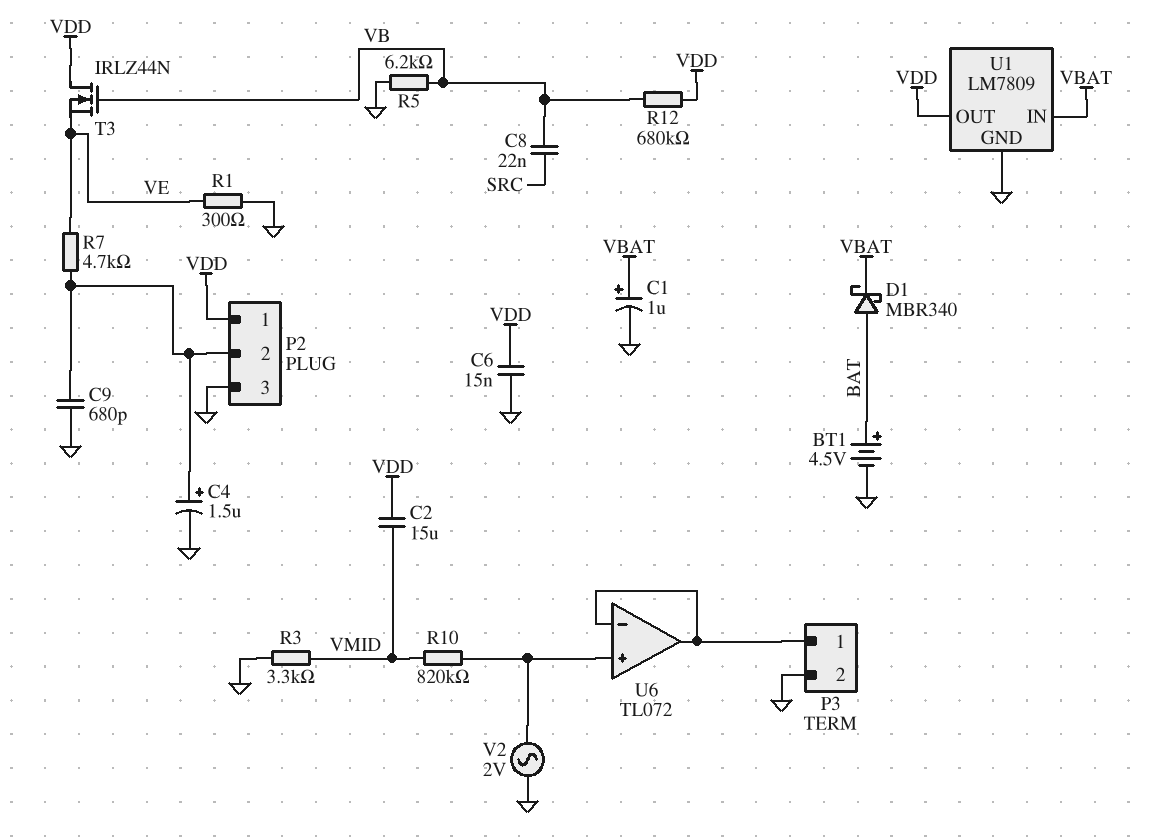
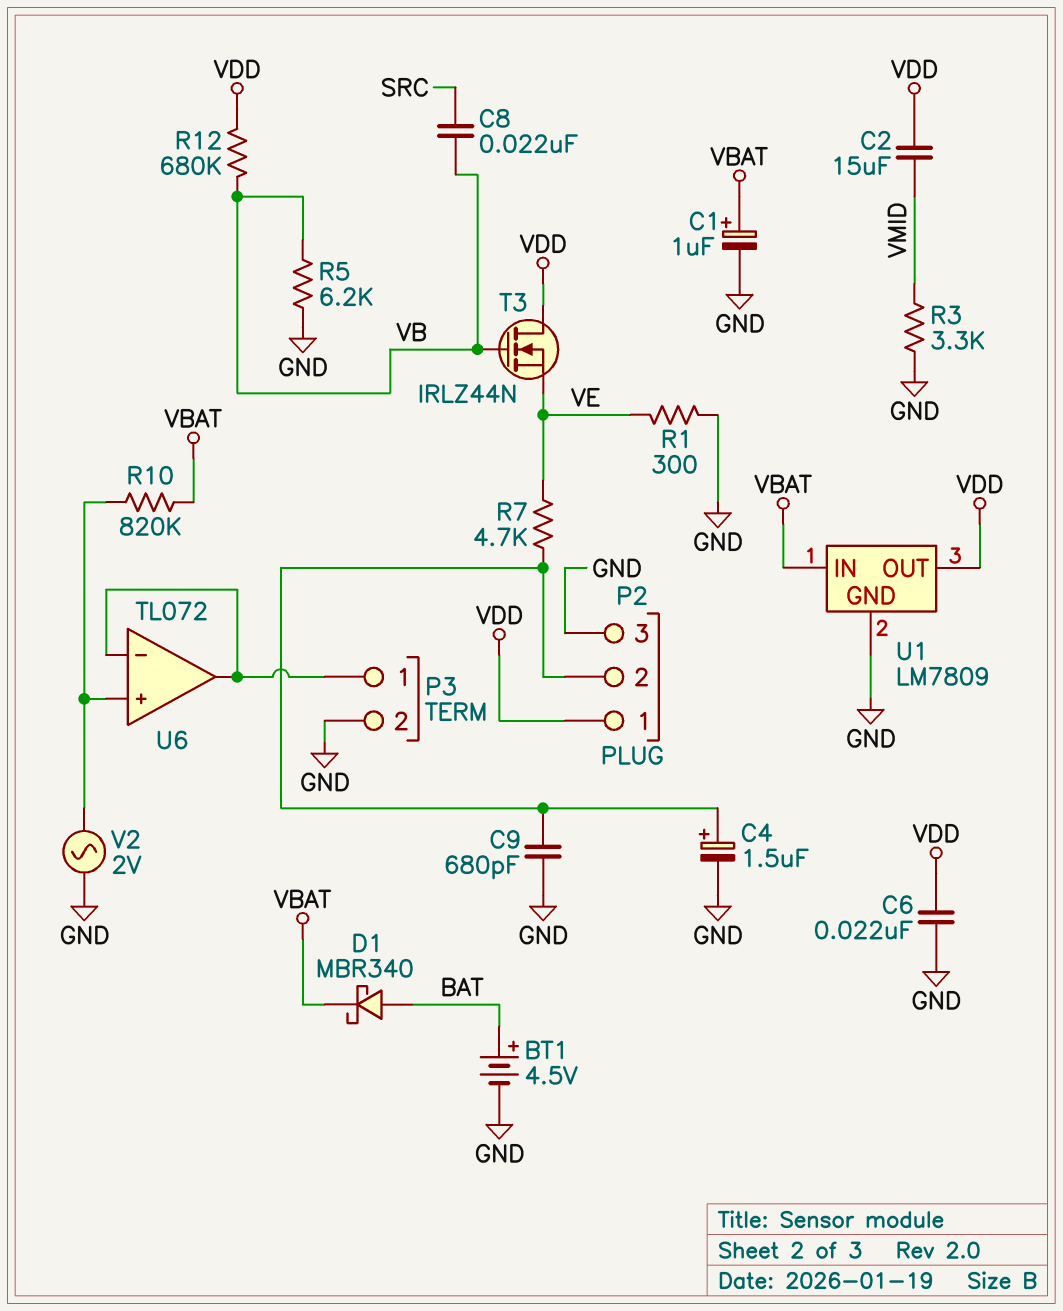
C6: 15nF (GND, VDD) -> 22nF (GND, VDD)
R10: 820k (U6/in+, VMID) -> 820k (U6/in+, VBAT)

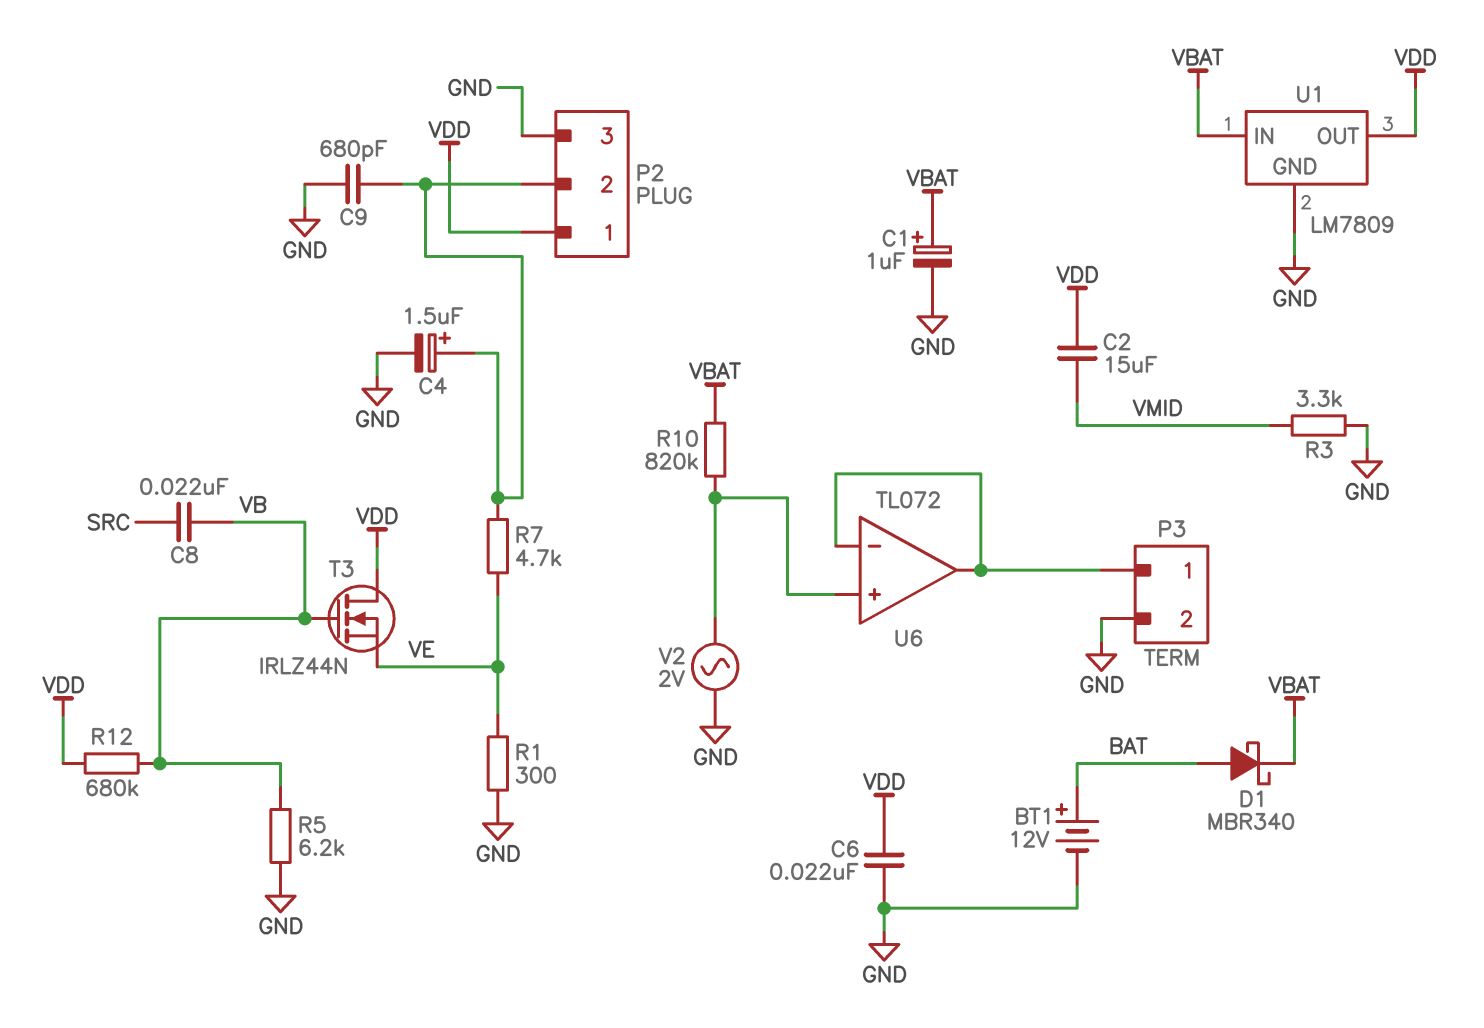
BT1: 4.5V (plus BAT, minus GND) -> 12V (plus BAT, minus GND)

